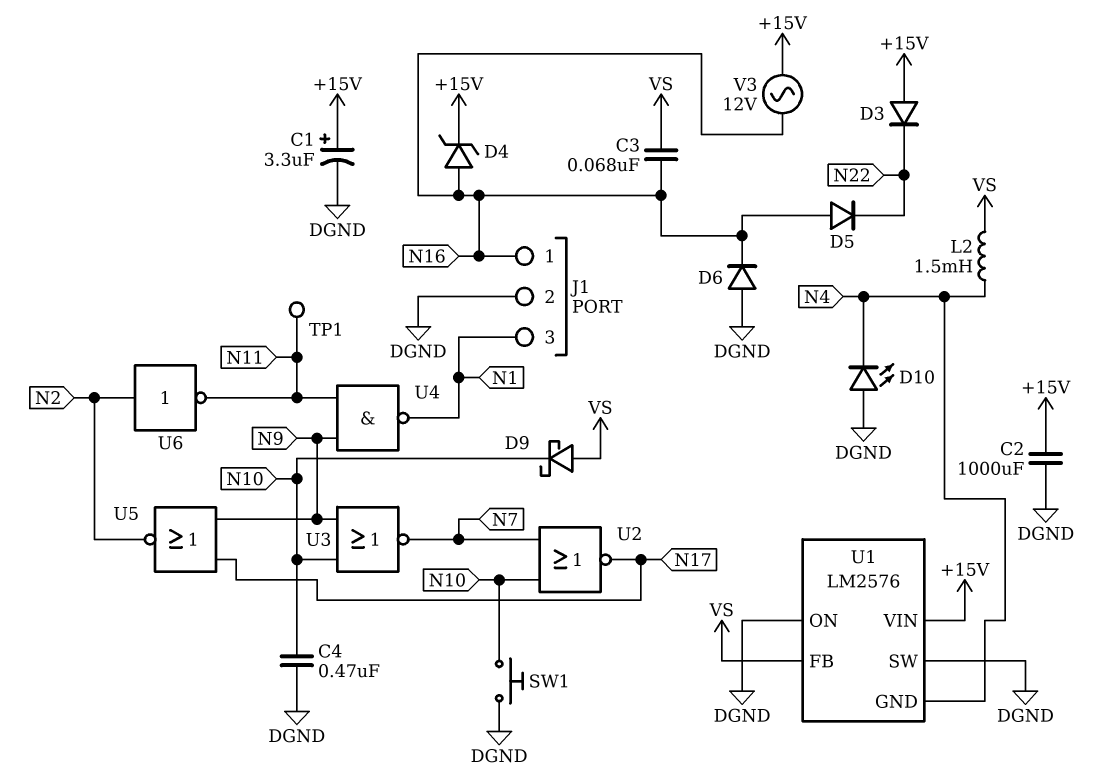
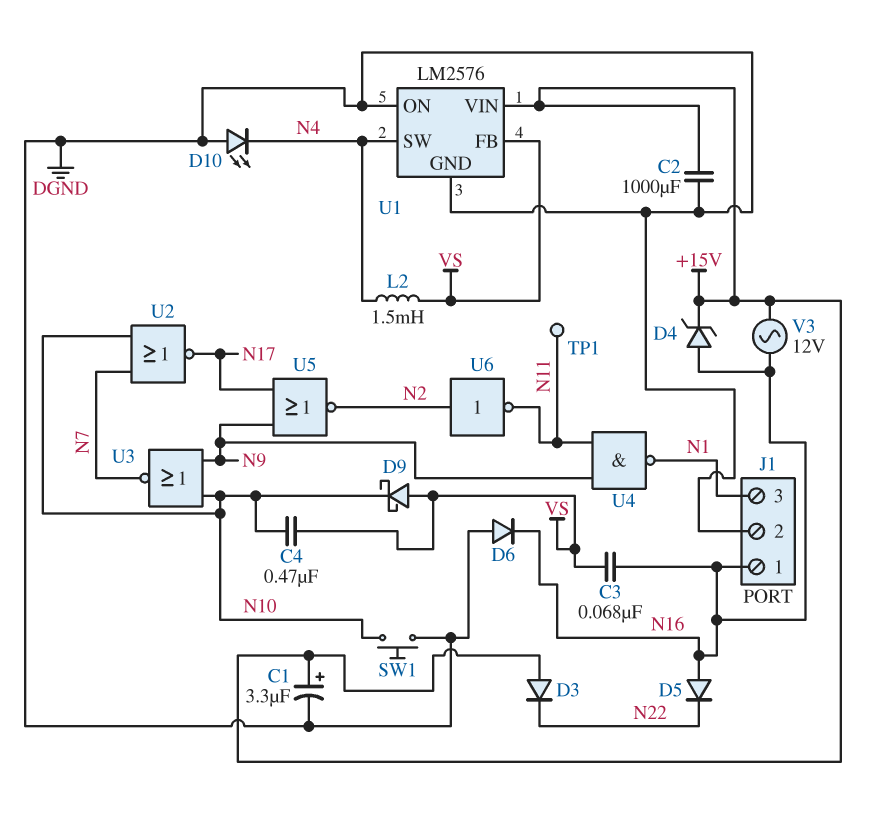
C4: 470nF (DGND, N10) -> 470nF (N10, VS)
U1 pin GND: N4 -> DGND
U1 pin SW: DGND -> N4

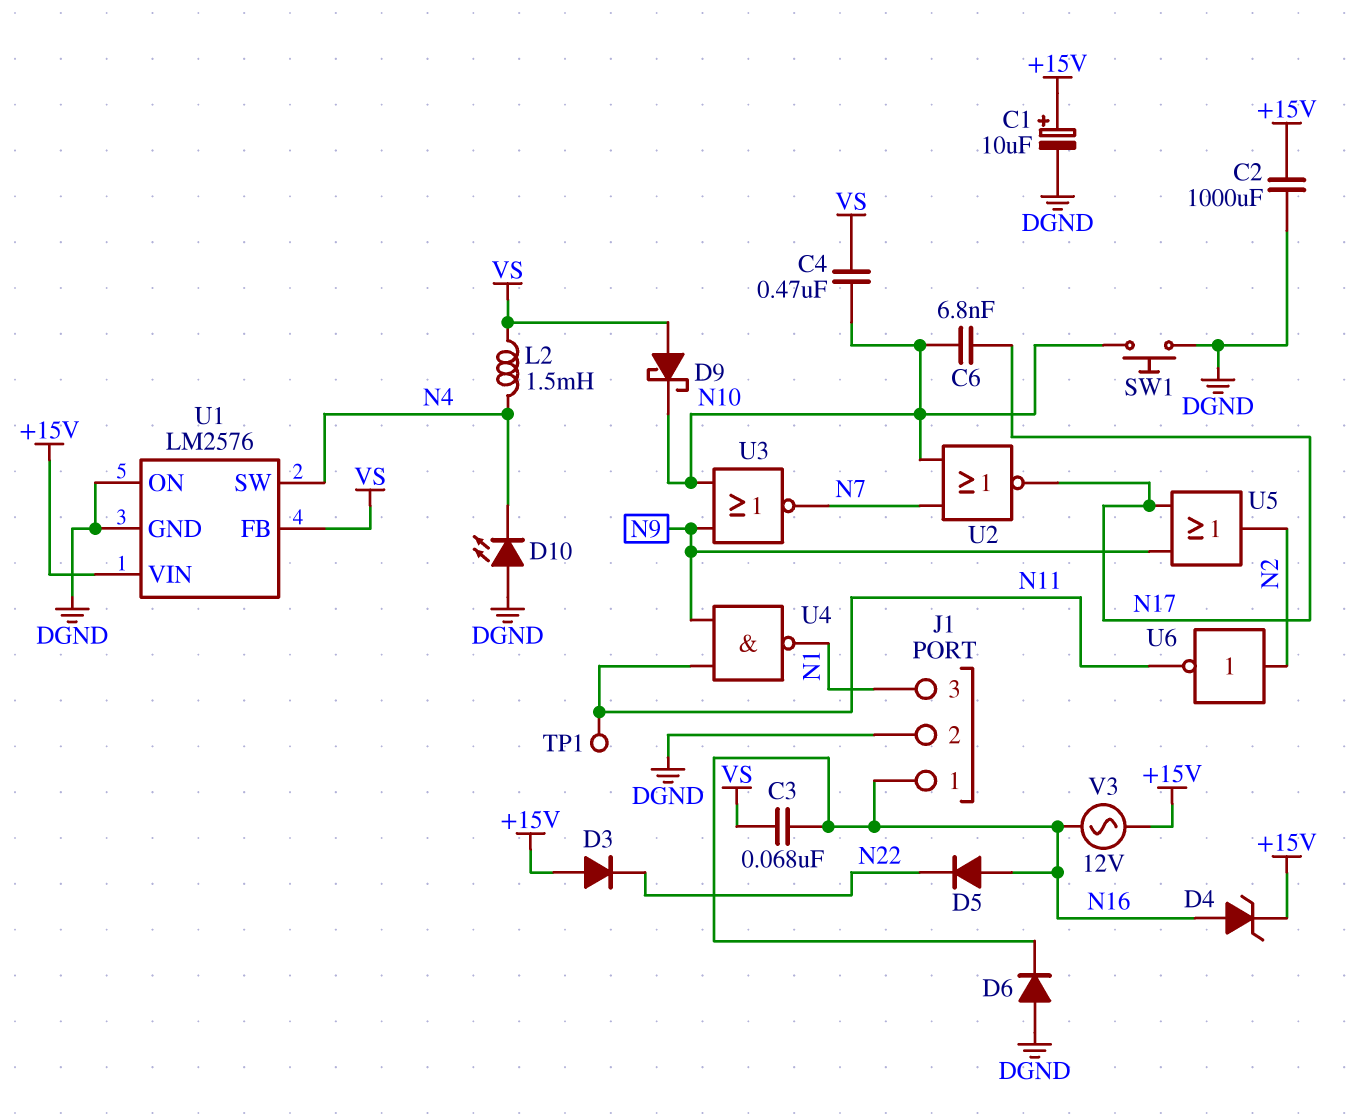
C1: 3.3uF (plus +15V, minus DGND) -> 10uF (plus +15V, minus DGND)
C6: none -> 6.8nF (N10, N17)
U5: NOR (in N9, in N17, out N2) -> OR (in N9, in N17, out N2)

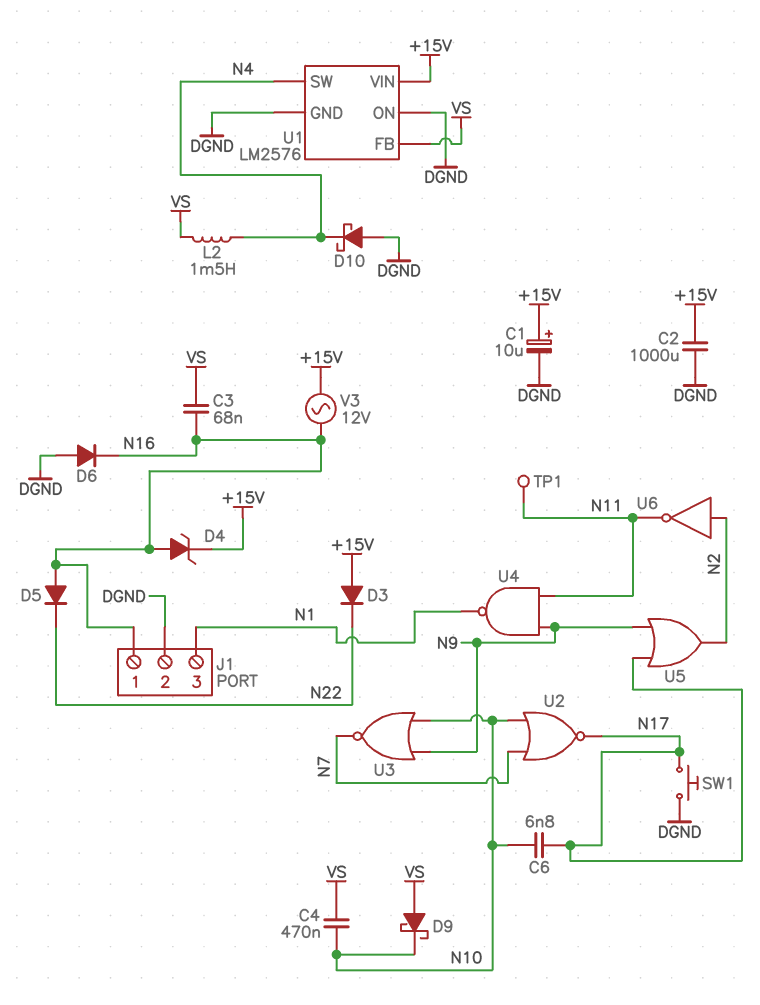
D10: LED (A DGND, K N4) -> schottky (A DGND, K N4)
SW1: button (DGND, N10) -> button (DGND, N17)

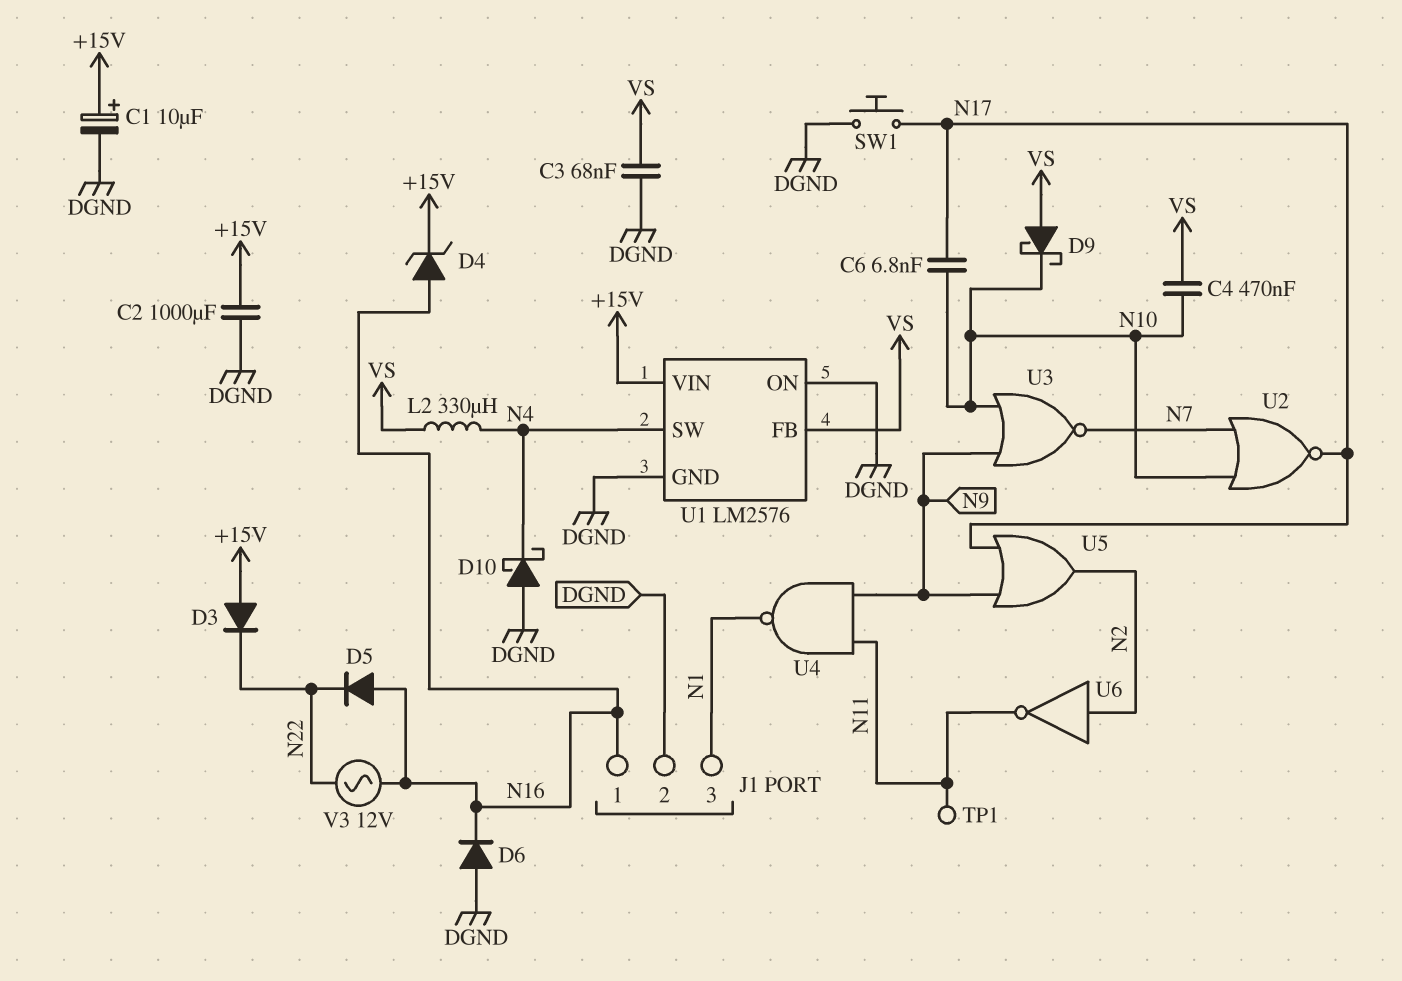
C3: 68nF (N16, VS) -> 68nF (DGND, VS)
L2: 1.5mH (N4, VS) -> 330uH (N4, VS)
V3: AC 12V (+15V, N16) -> AC 12V (N16, N22)

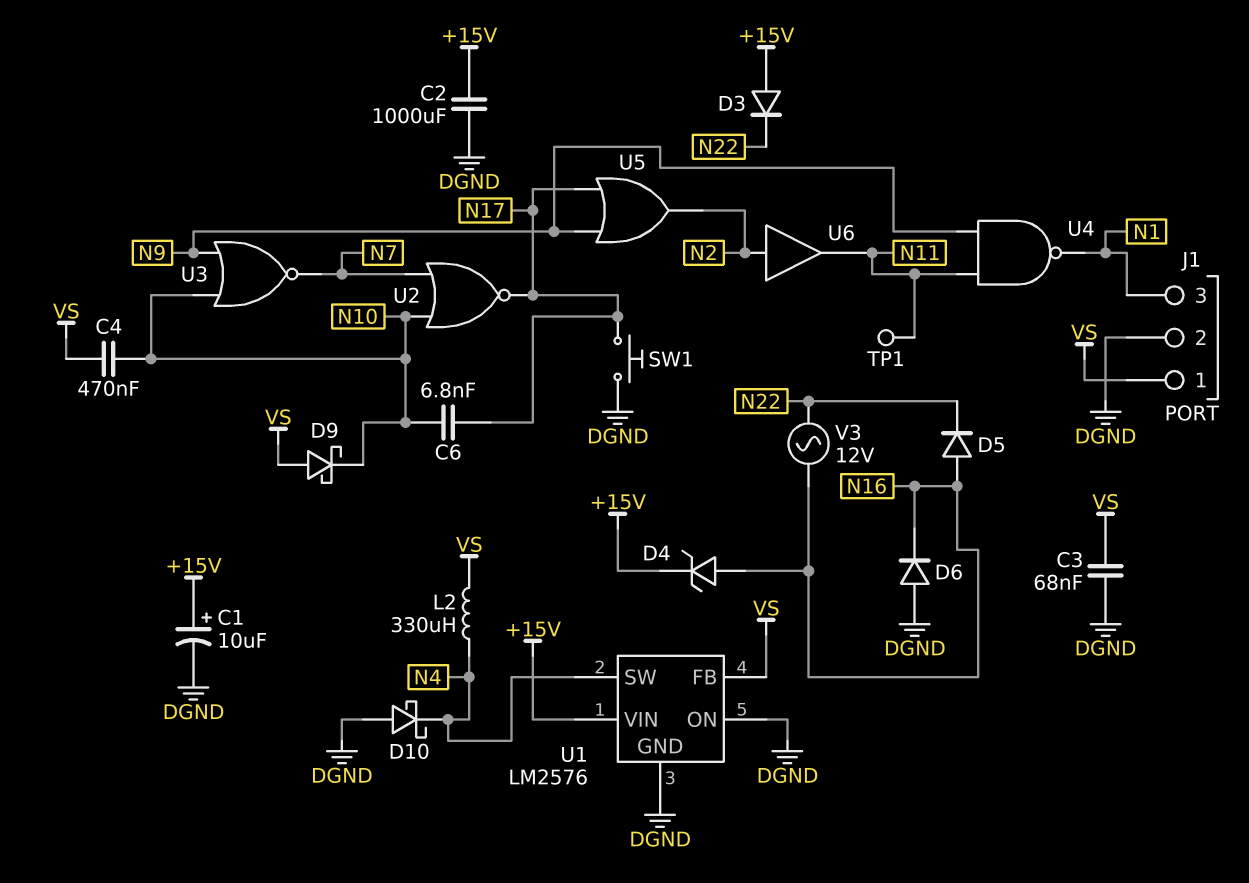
J1 pin 1: N16 -> VS
U6: NOT (in N2, out N11) -> buffer (in N2, out N11)

